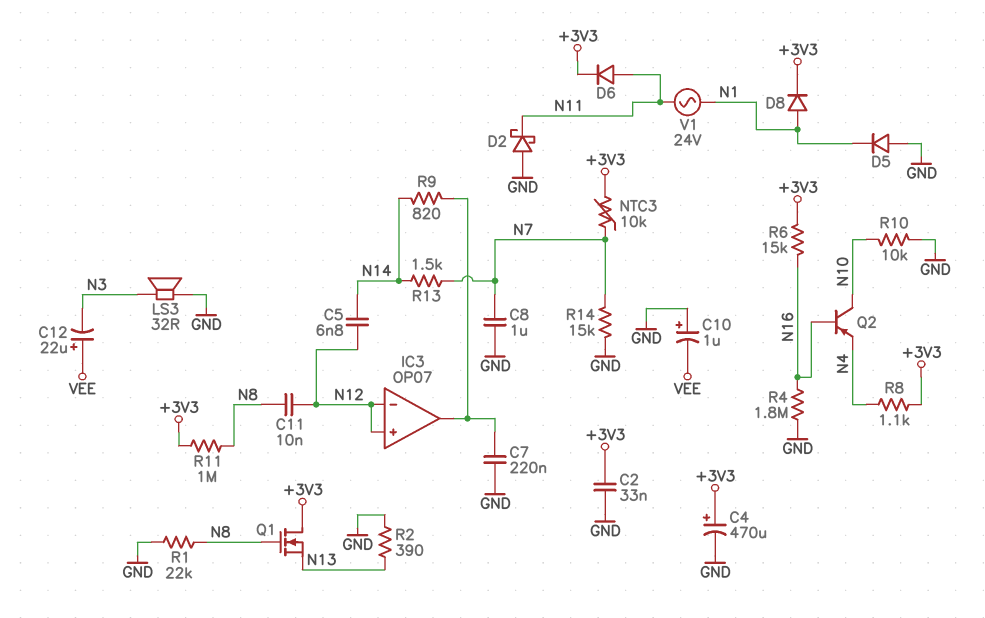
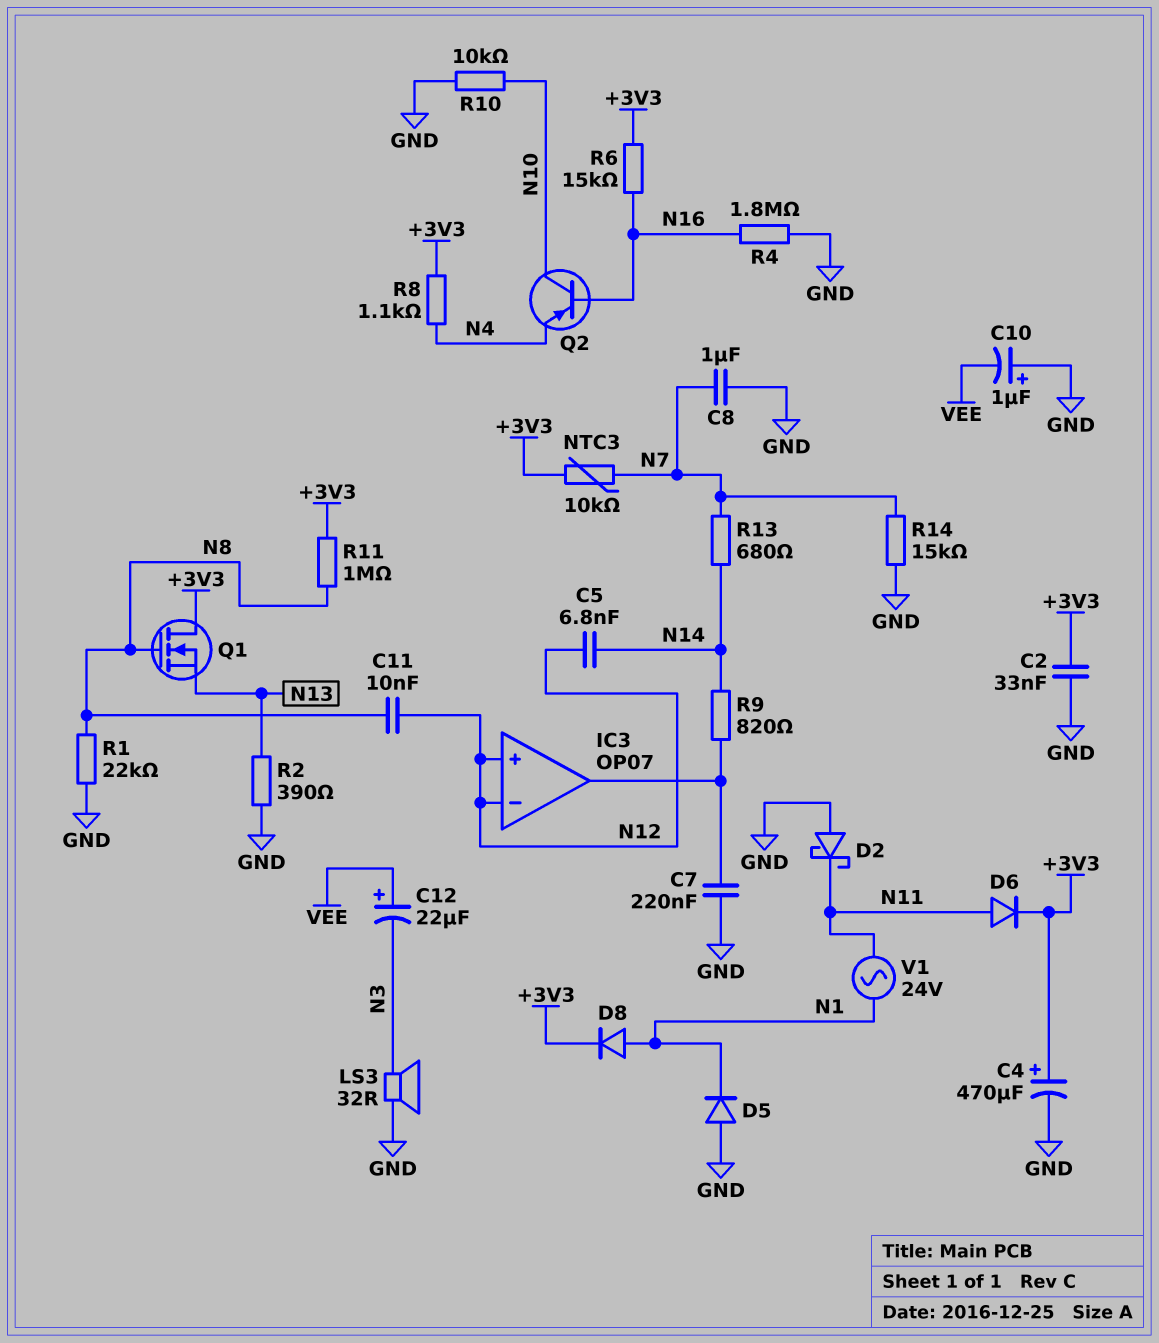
R13: 1.5k (N7, N14) -> 680 (N7, N14)

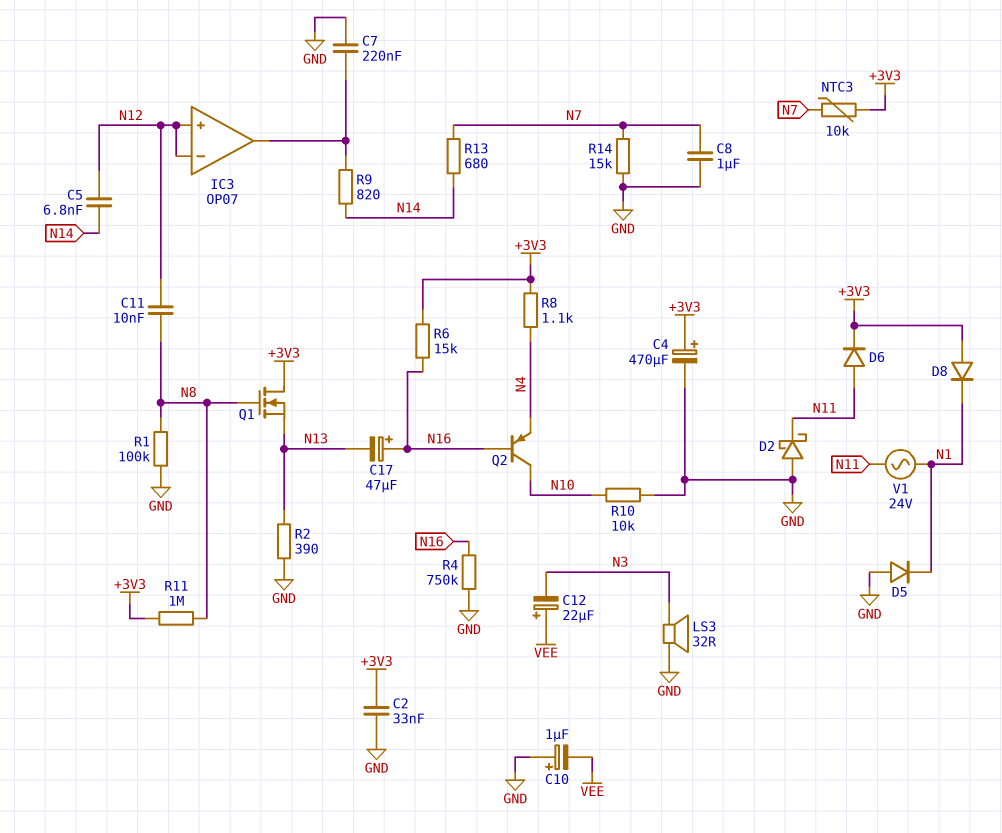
C17: none -> 47uF (plus N16, minus N13)
D8: diode (A N1, K +3V3) -> diode (A +3V3, K N1)
R1: 22k (GND, N8) -> 100k (GND, N8)
R4: 1.8M (GND, N16) -> 750k (GND, N16)

